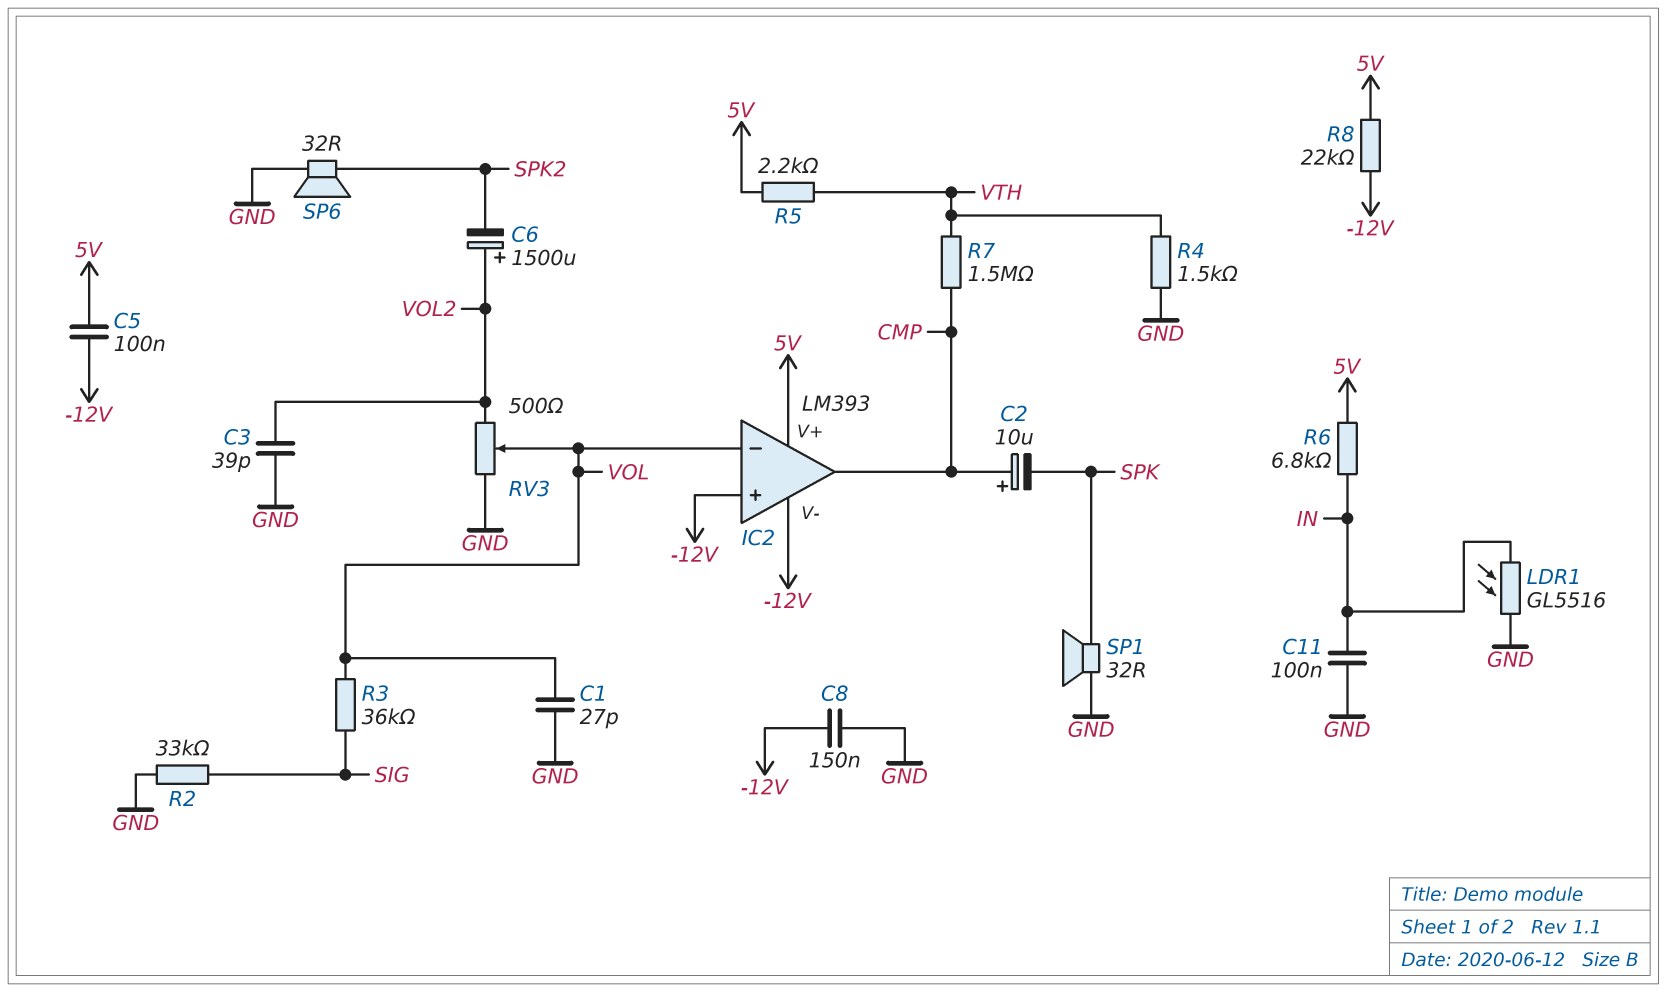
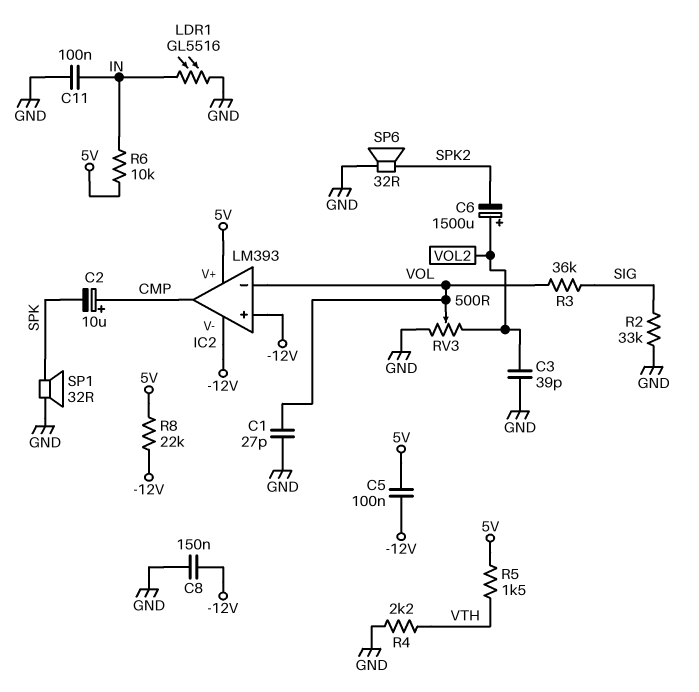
R4: 1.5k (GND, VTH) -> 2.2k (GND, VTH)
R5: 2.2k (5V, VTH) -> 1.5k (5V, VTH)
R6: 6.8k (5V, IN) -> 10k (5V, IN)
R7: 1.5M (CMP, VTH) -> none

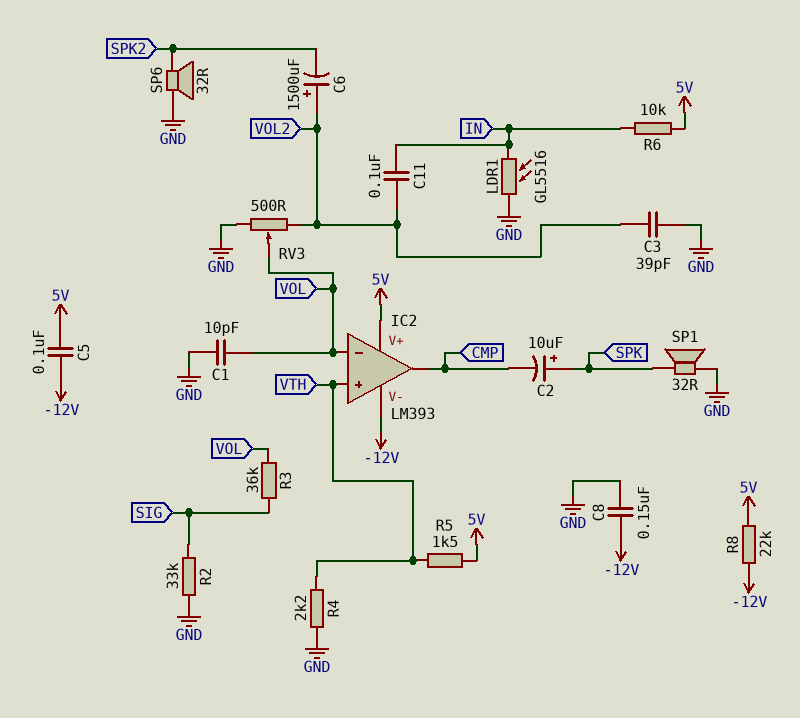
C1: 27pF (GND, VOL) -> 10pF (GND, VOL)
C2: 10uF (plus CMP, minus SPK) -> 10uF (plus SPK, minus CMP)
C11: 100nF (GND, IN) -> 100nF (IN, VOL2)
IC2 pin in+: -12V -> VTH

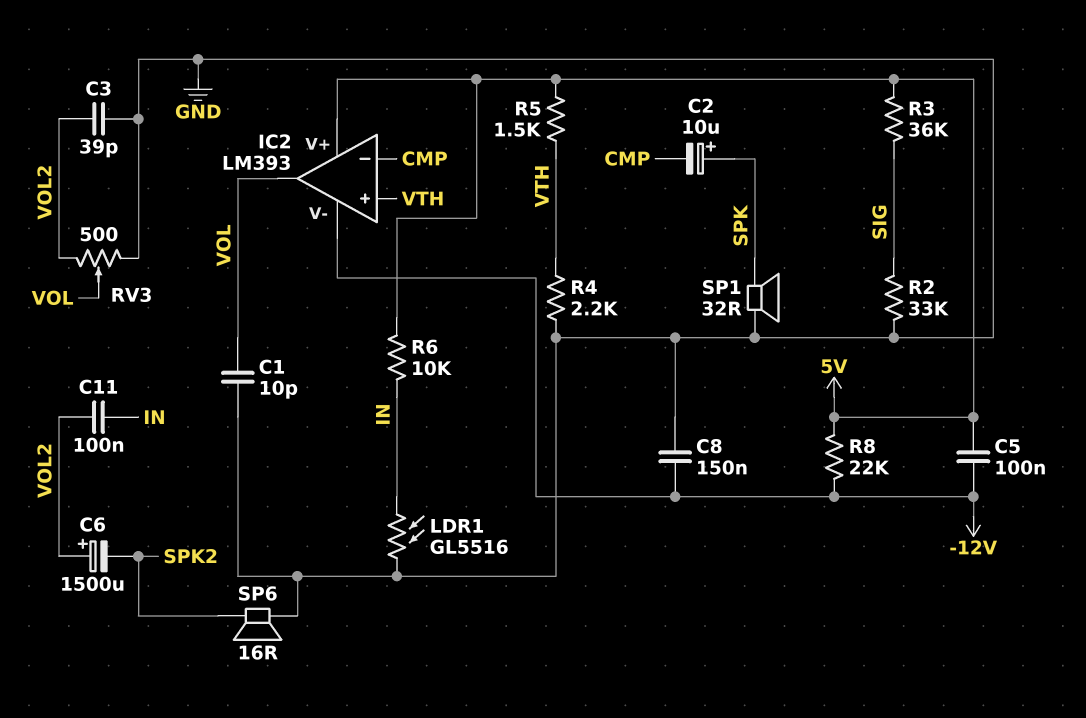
IC2 pin in-: VOL -> CMP
IC2 pin out: CMP -> VOL
R3: 36k (SIG, VOL) -> 36k (5V, SIG)
SP6: speaker 32R (GND, SPK2) -> speaker 16R (GND, SPK2)

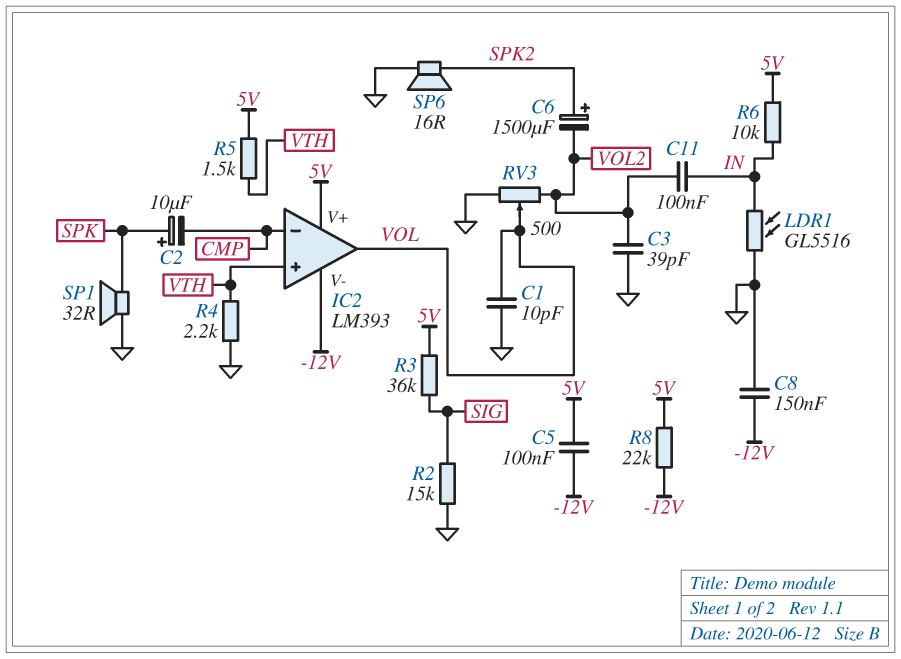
C6: 1500uF (plus VOL2, minus SPK2) -> 1500uF (plus SPK2, minus VOL2)
R2: 33k (GND, SIG) -> 15k (GND, SIG)

